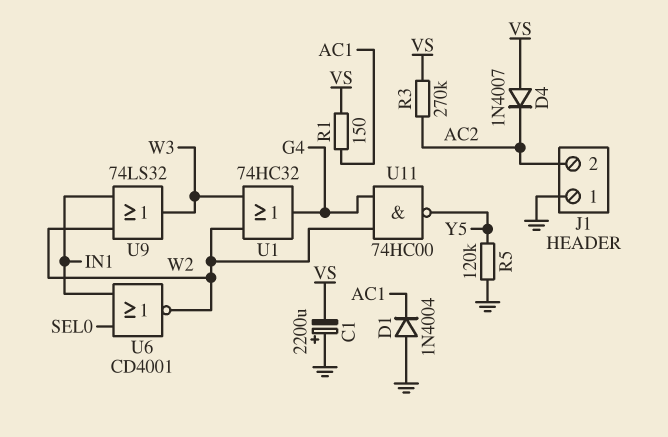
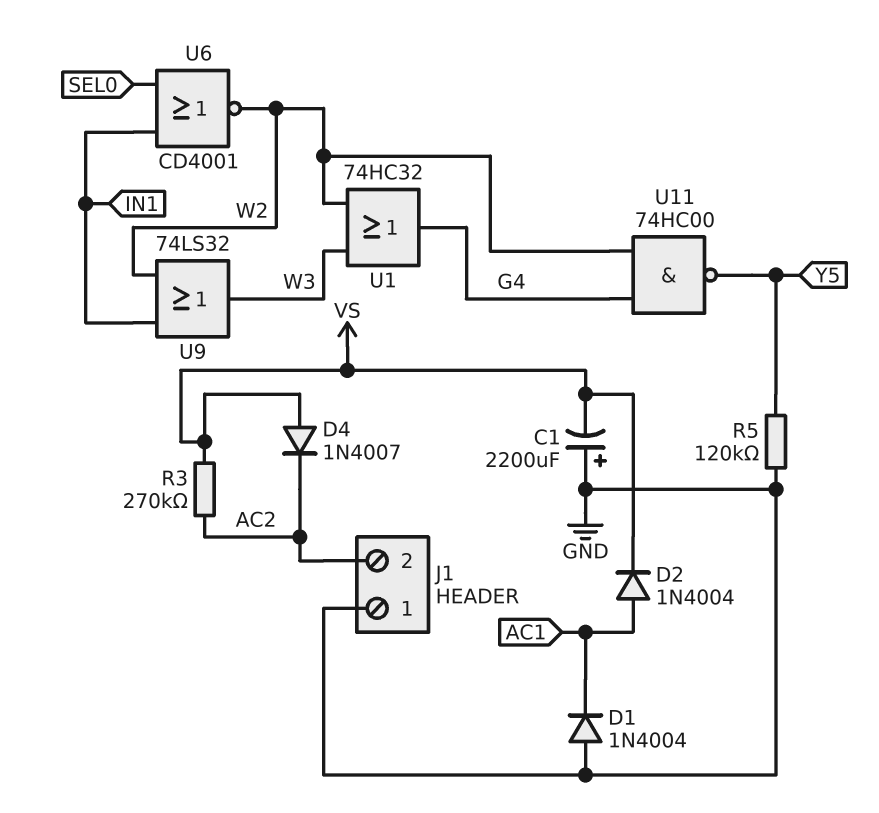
D2: none -> diode 1N4004 (A AC1, K VS)
R1: 150 (AC1, VS) -> none

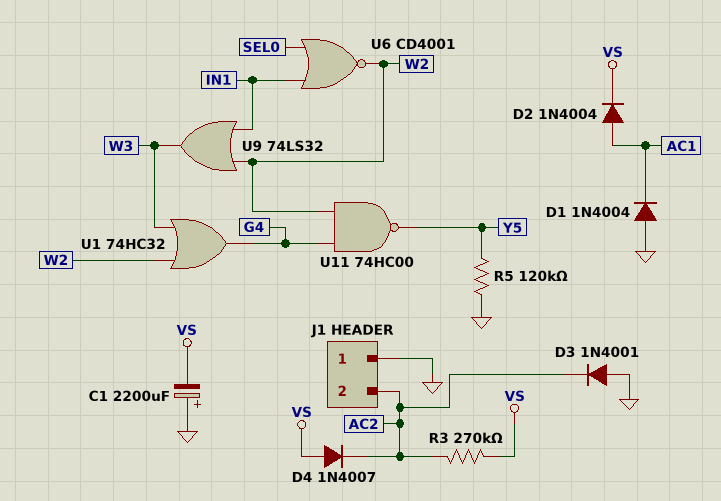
D3: none -> diode 1N4001 (A GND, K AC2)

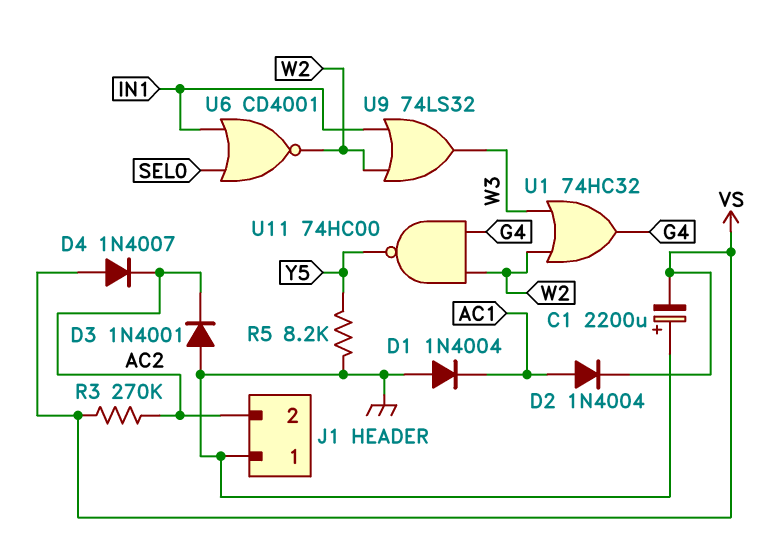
R5: 120k (GND, Y5) -> 8.2k (GND, Y5)

